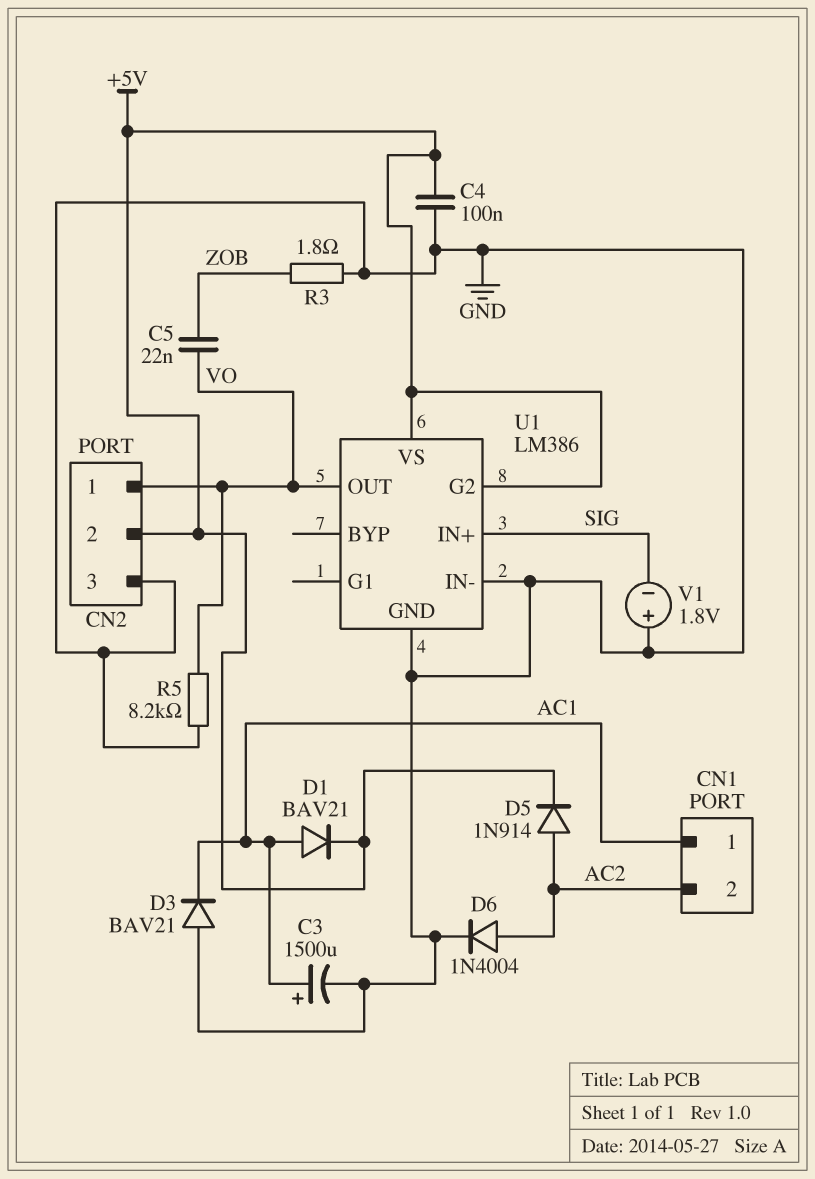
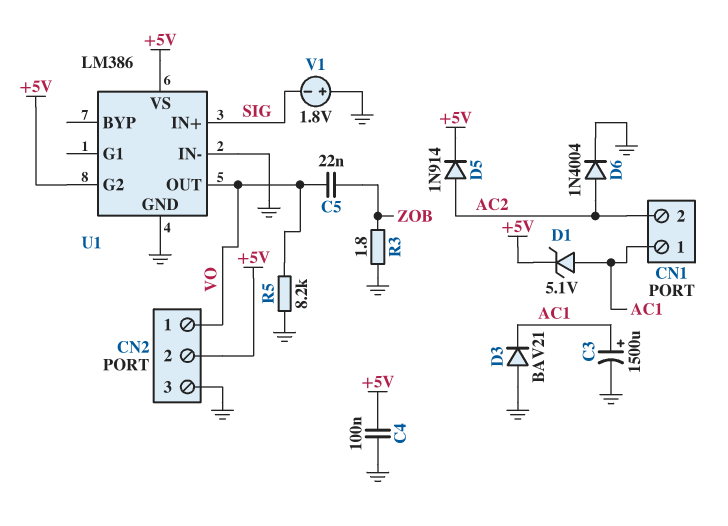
D1: diode BAV21 (A AC1, K +5V) -> zener 5.1V (A AC1, K +5V)

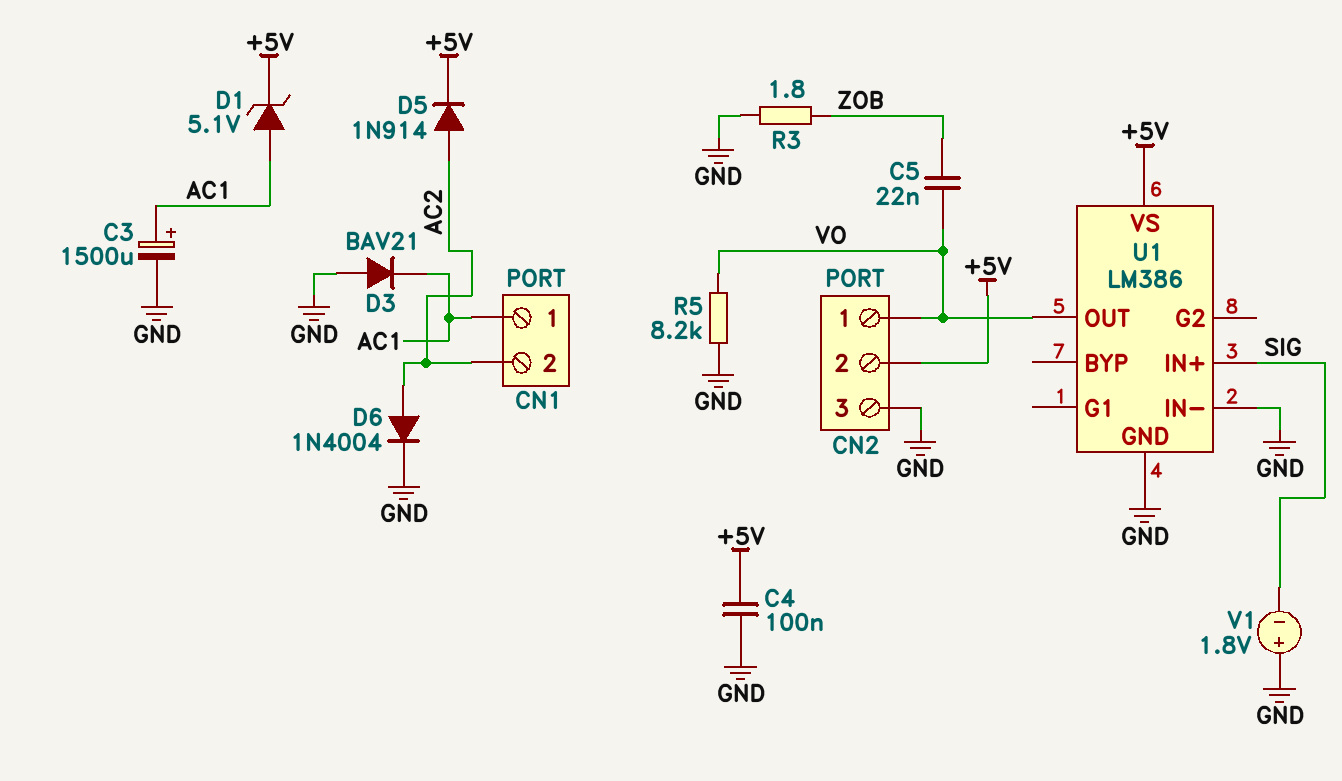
U1 pin G2: +5V -> none

